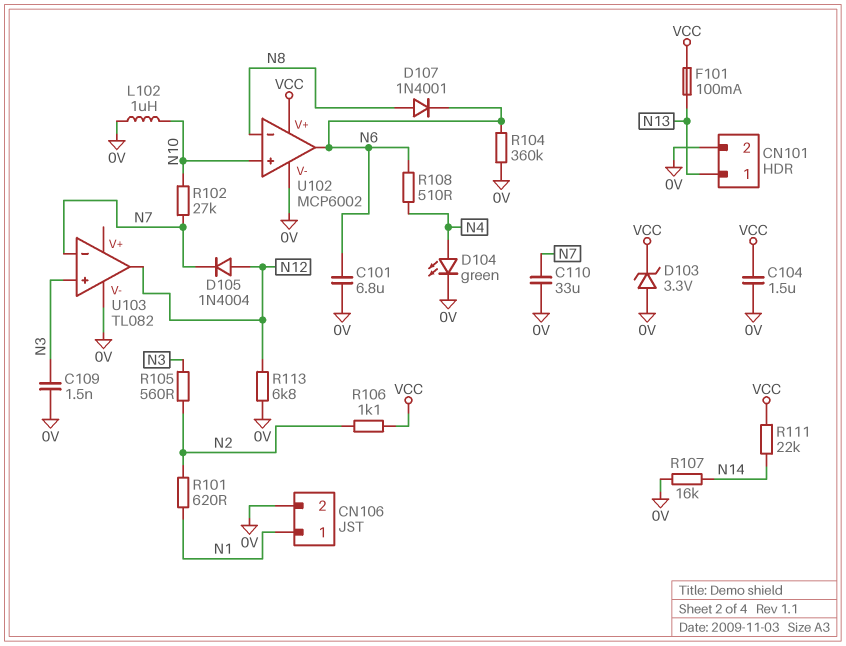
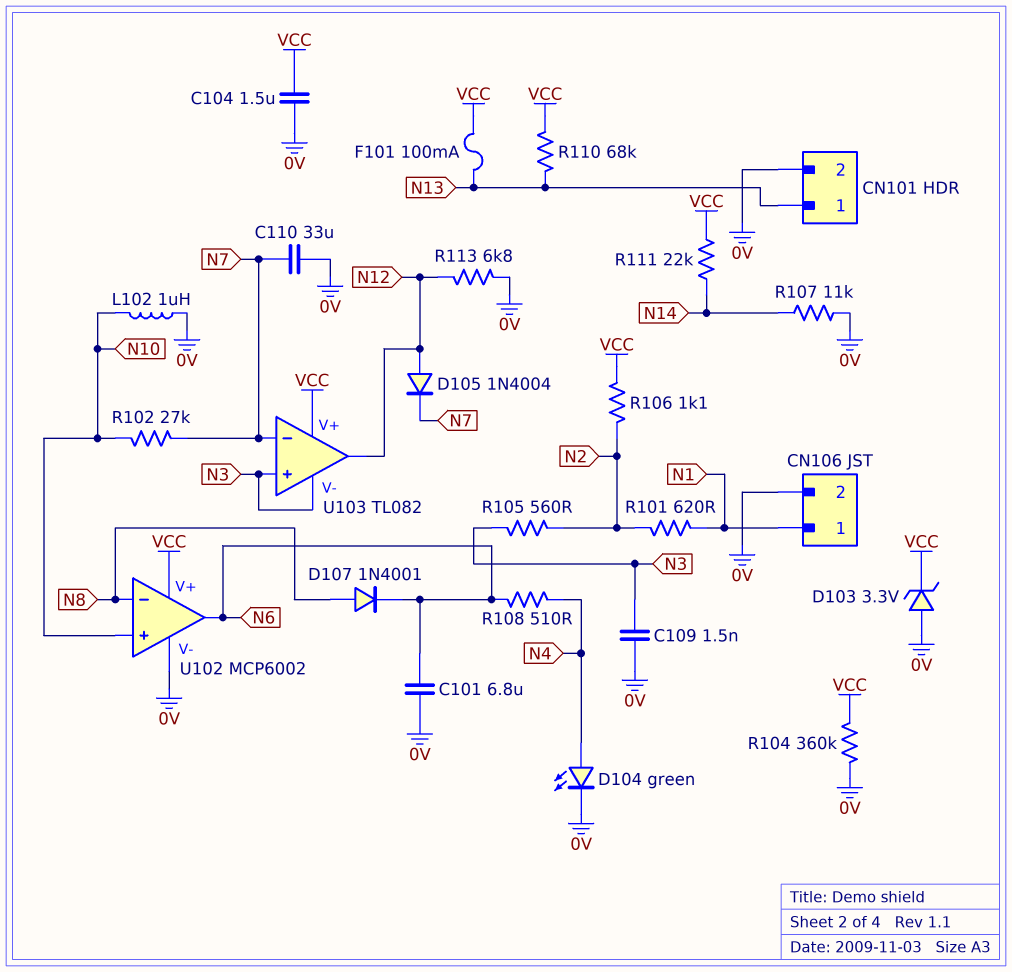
R104: 360k (0V, N6) -> 360k (0V, VCC)
R107: 16k (0V, N14) -> 11k (0V, N14)
R110: none -> 68k (N13, VCC)
U103 pin V+: none -> VCC
U103 pin V-: 0V -> N3

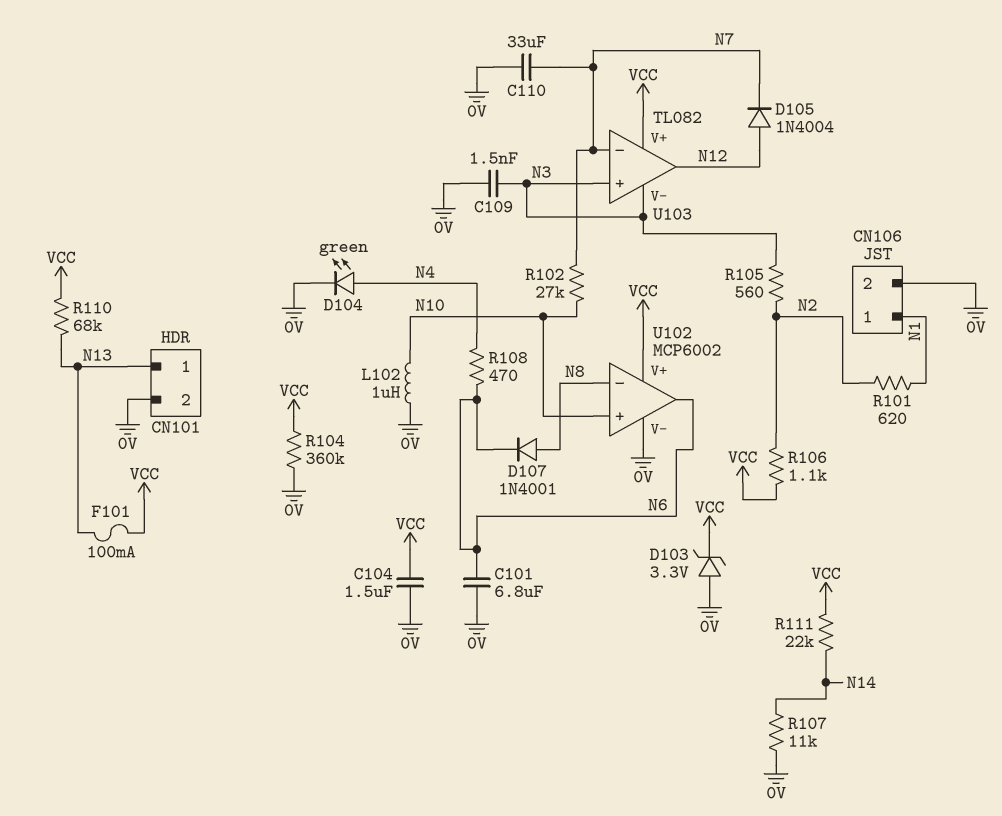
R108: 510 (N4, N6) -> 470 (N4, N6)
R113: 6.8k (0V, N12) -> none

